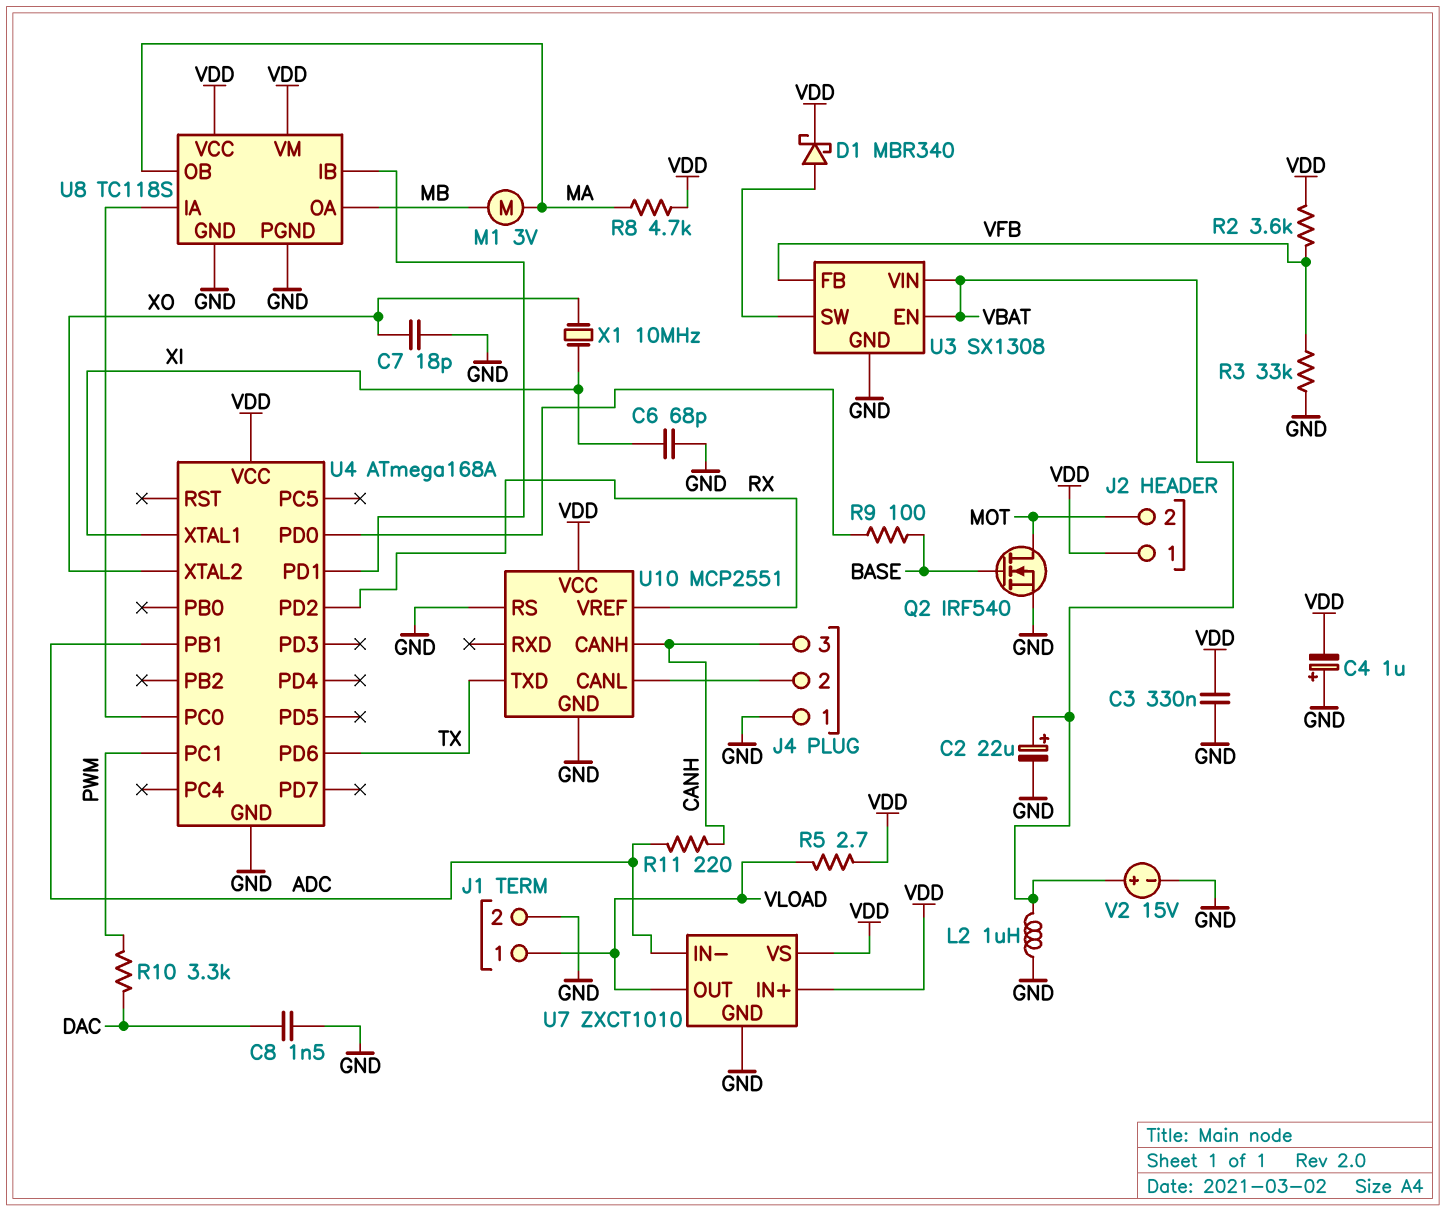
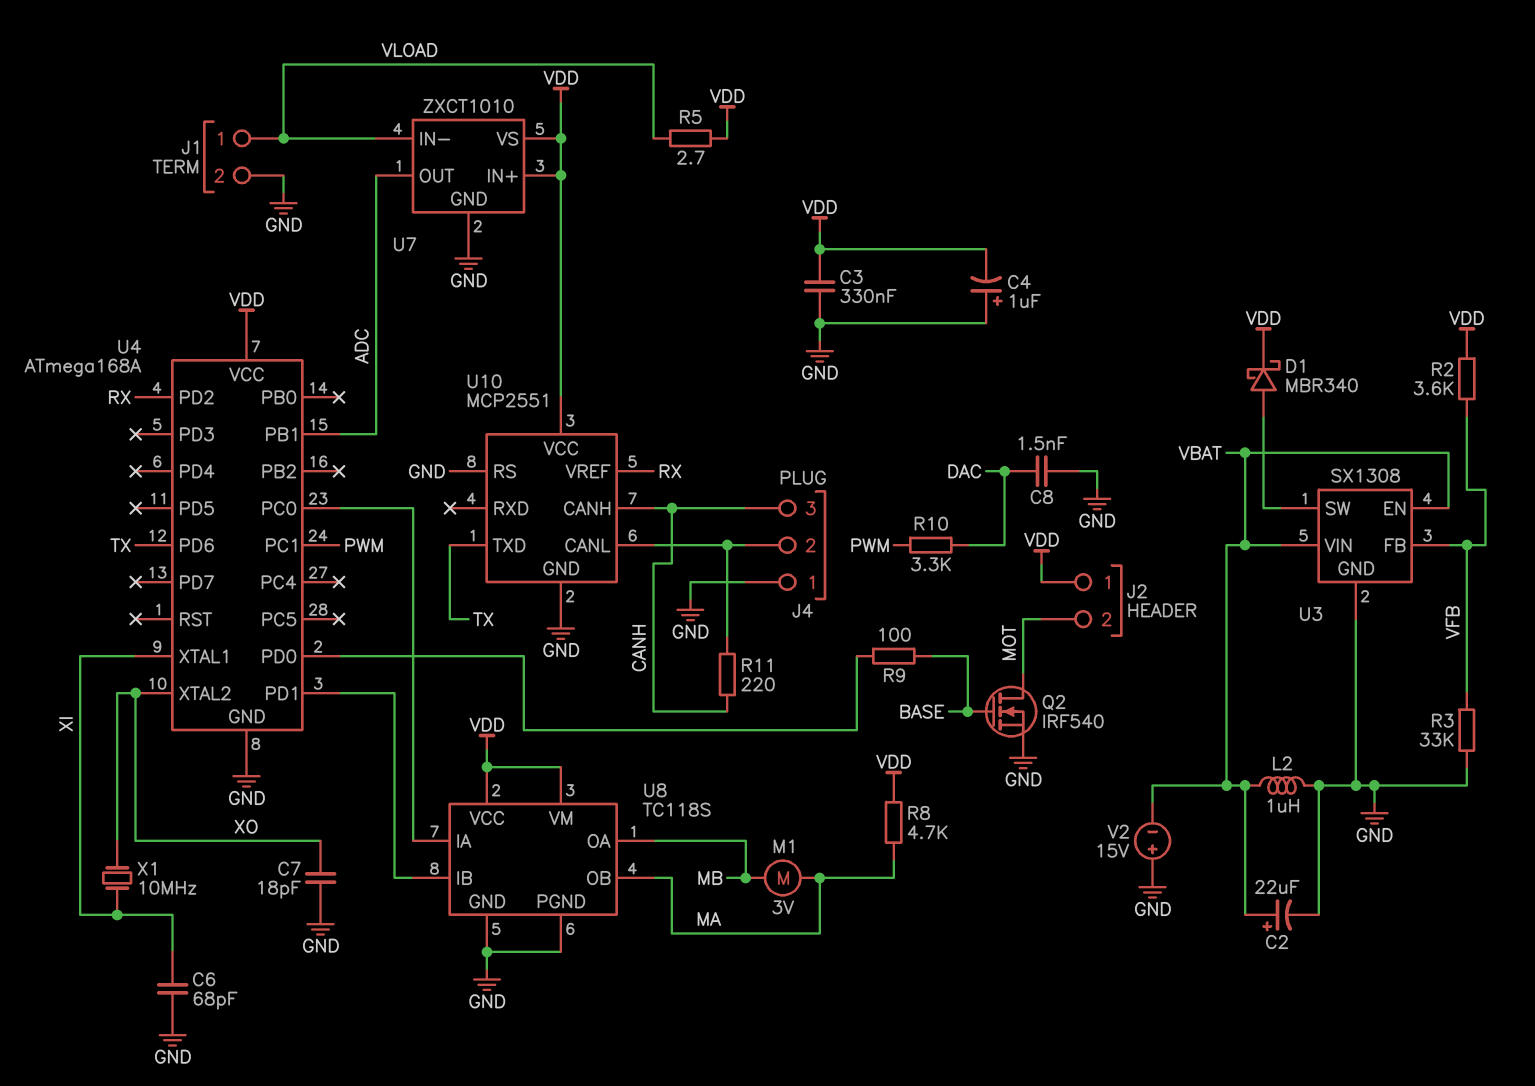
R11: 220 (ADC, CANH) -> 220 (CANH, J4/2)
U7 pin IN-: ADC -> VLOAD
U7 pin OUT: VLOAD -> ADC
V2: 15V (plus VBAT, minus GND) -> 15V (plus GND, minus VBAT)

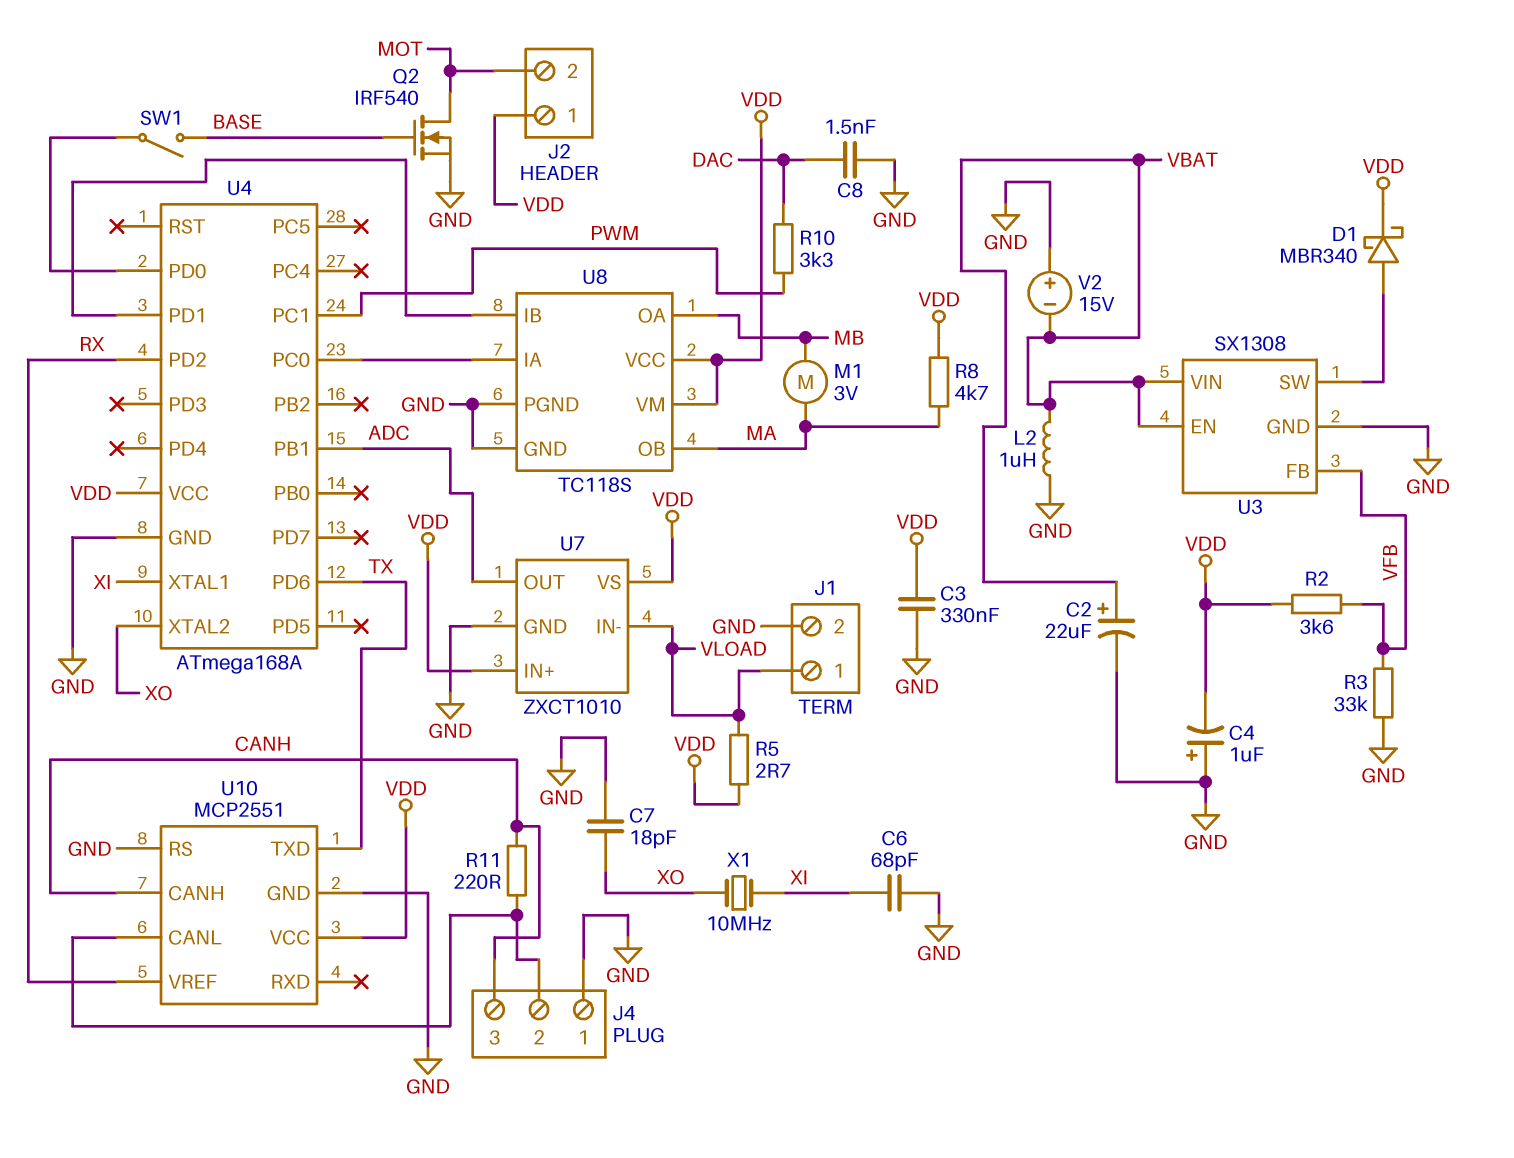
R9: 100 (BASE, U4/PD0) -> none
SW1: none -> switch (BASE, U4/PD0)

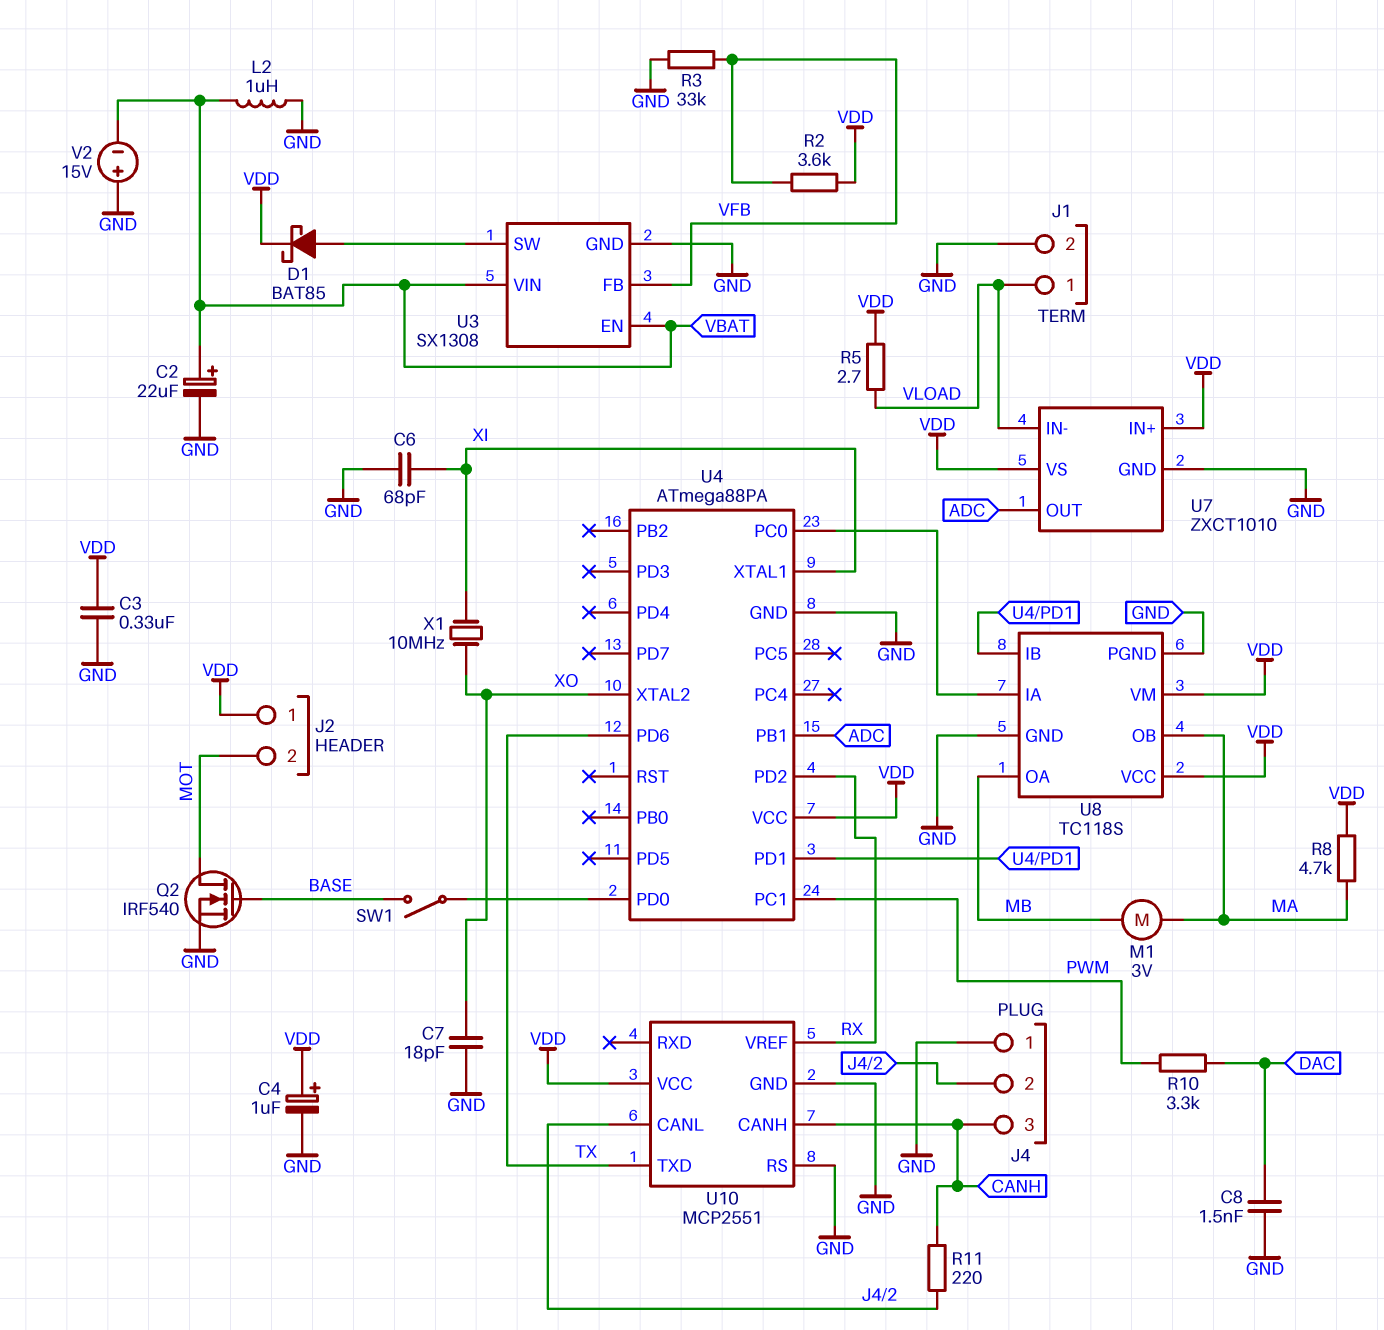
C4: 1uF (plus GND, minus VDD) -> 1uF (plus VDD, minus GND)
D1: schottky MBR340 (A U3/SW, K VDD) -> schottky BAT85 (A U3/SW, K VDD)
U4: ATmega168A -> ATmega88PA

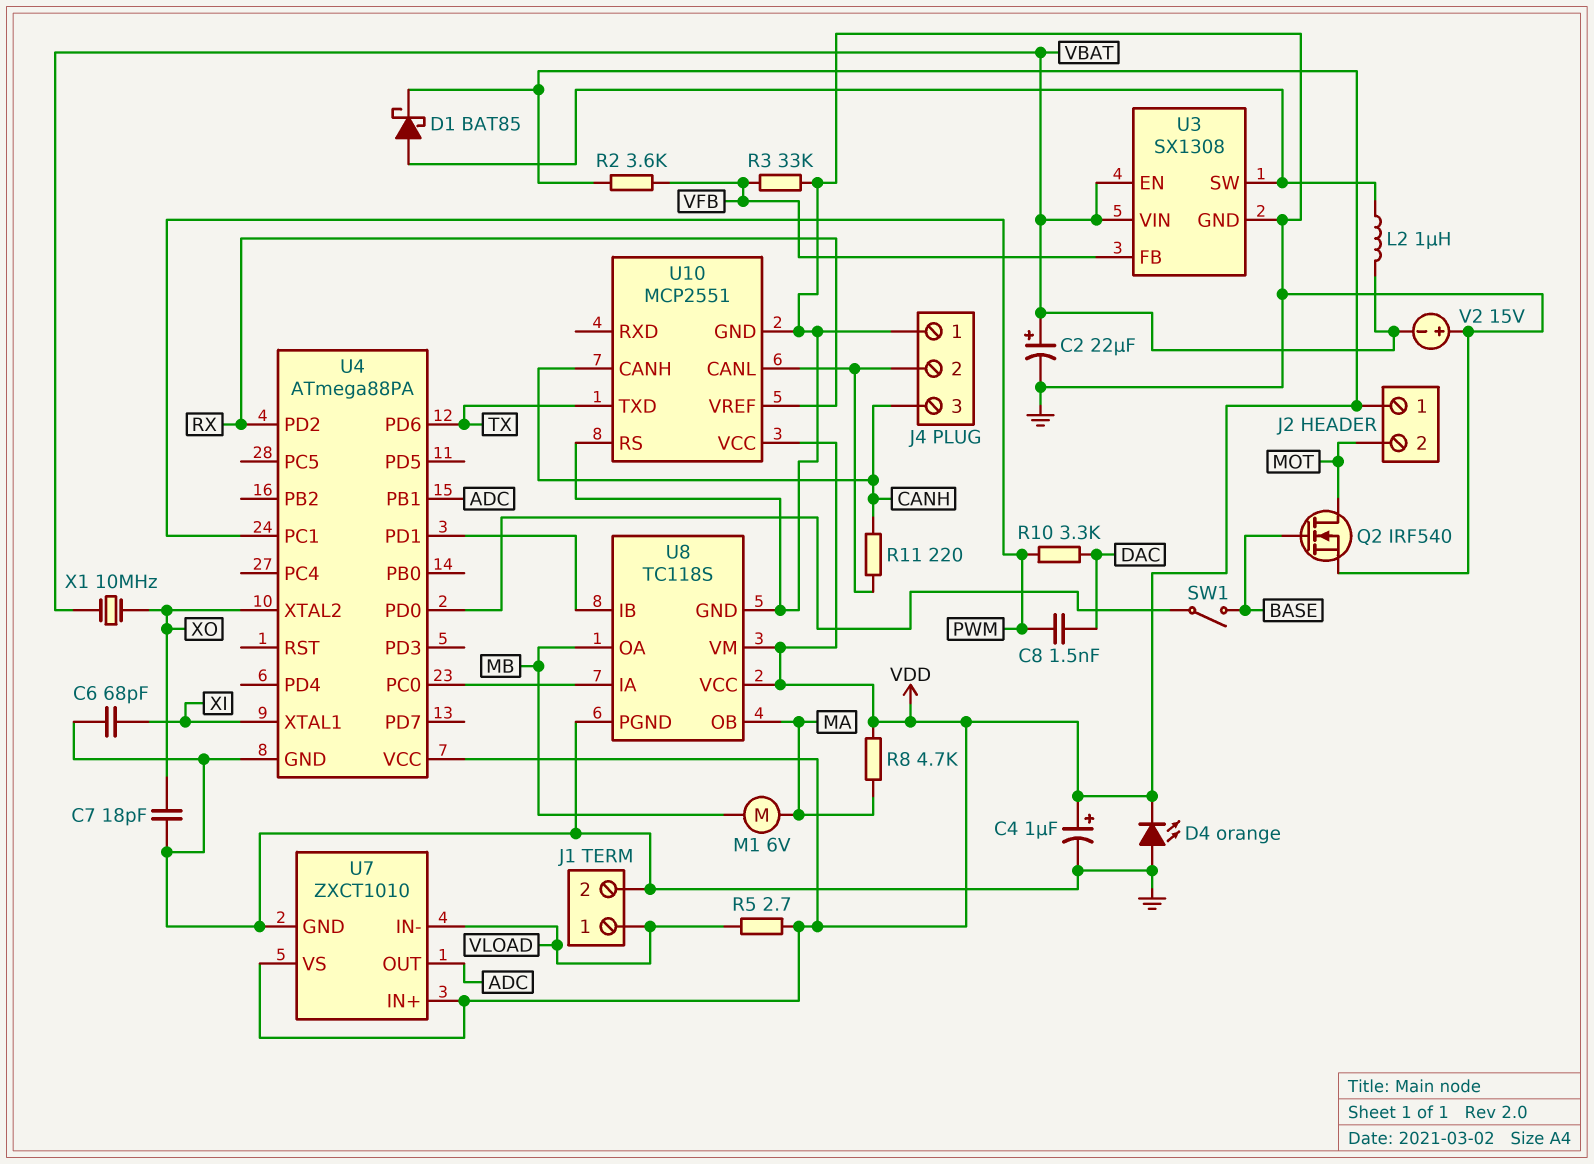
C3: 330nF (GND, VDD) -> none
C8: 1.5nF (DAC, GND) -> 1.5nF (DAC, PWM)
D4: none -> LED orange (A GND, K VDD)
L2: 1uH (GND, VBAT) -> 1uH (U3/SW, VBAT)
M1: motor 3V (MA, MB) -> motor 6V (MA, MB)
X1: 10MHz (XI, XO) -> 10MHz (VBAT, XO)

